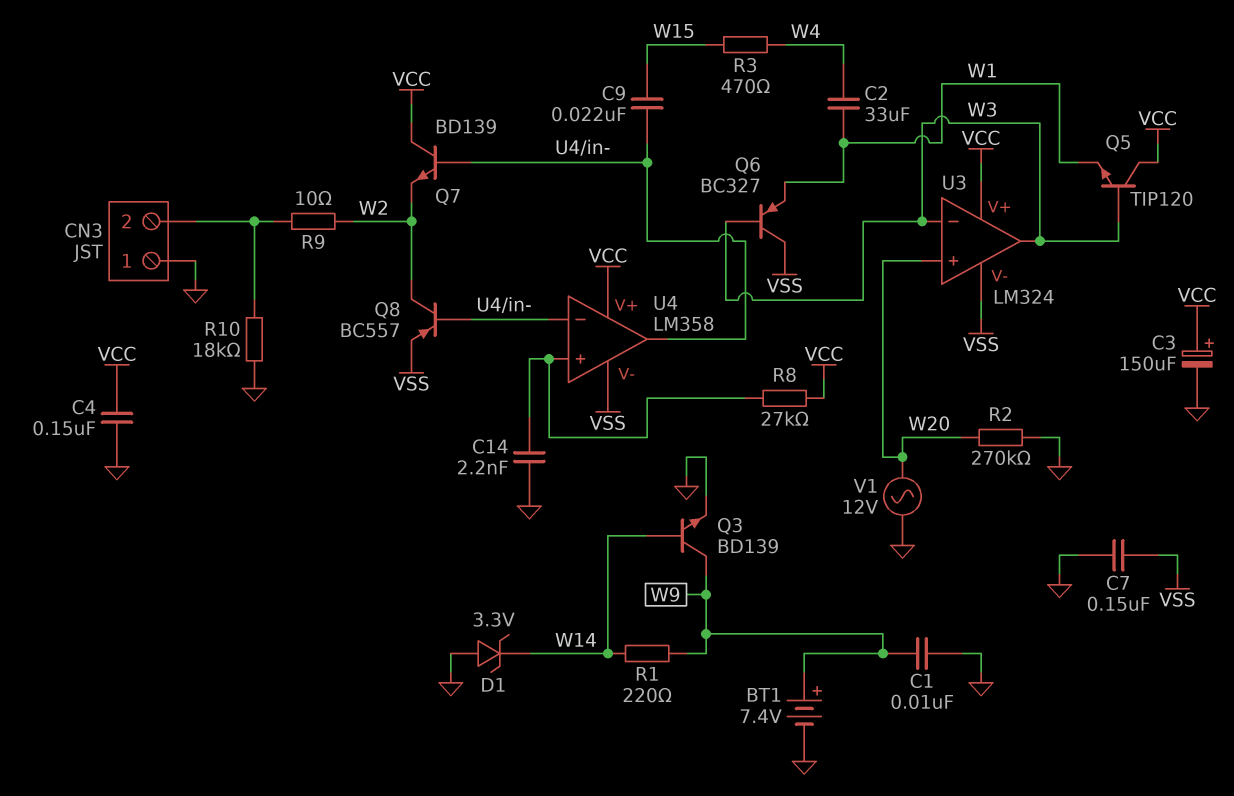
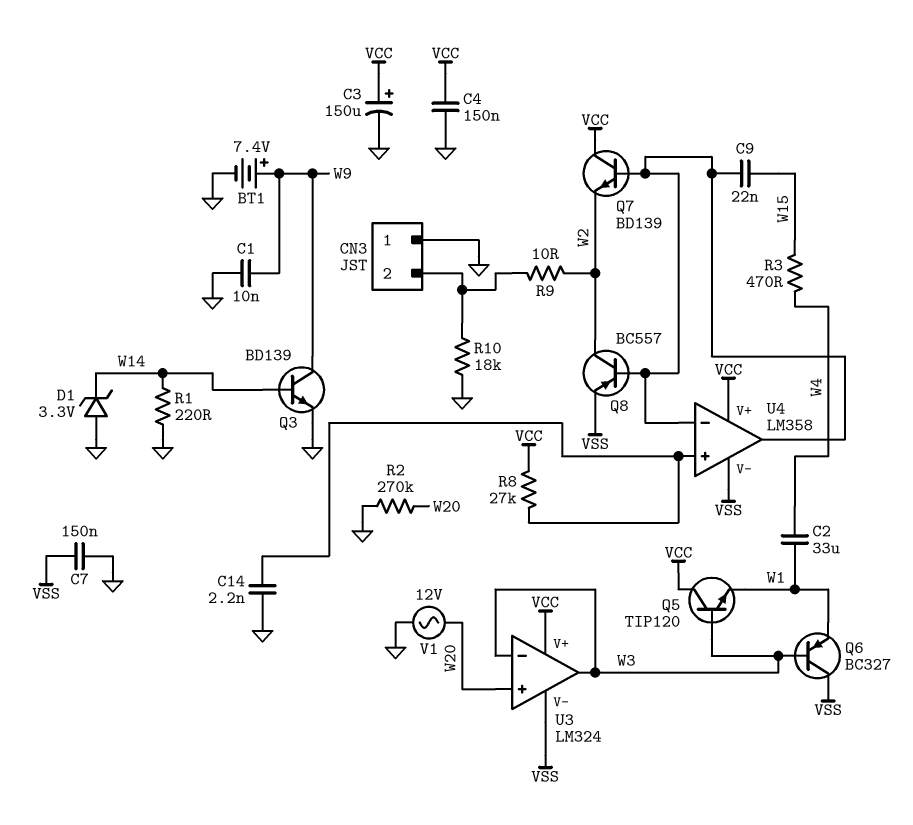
R1: 220 (W9, W14) -> 220 (GND, W14)

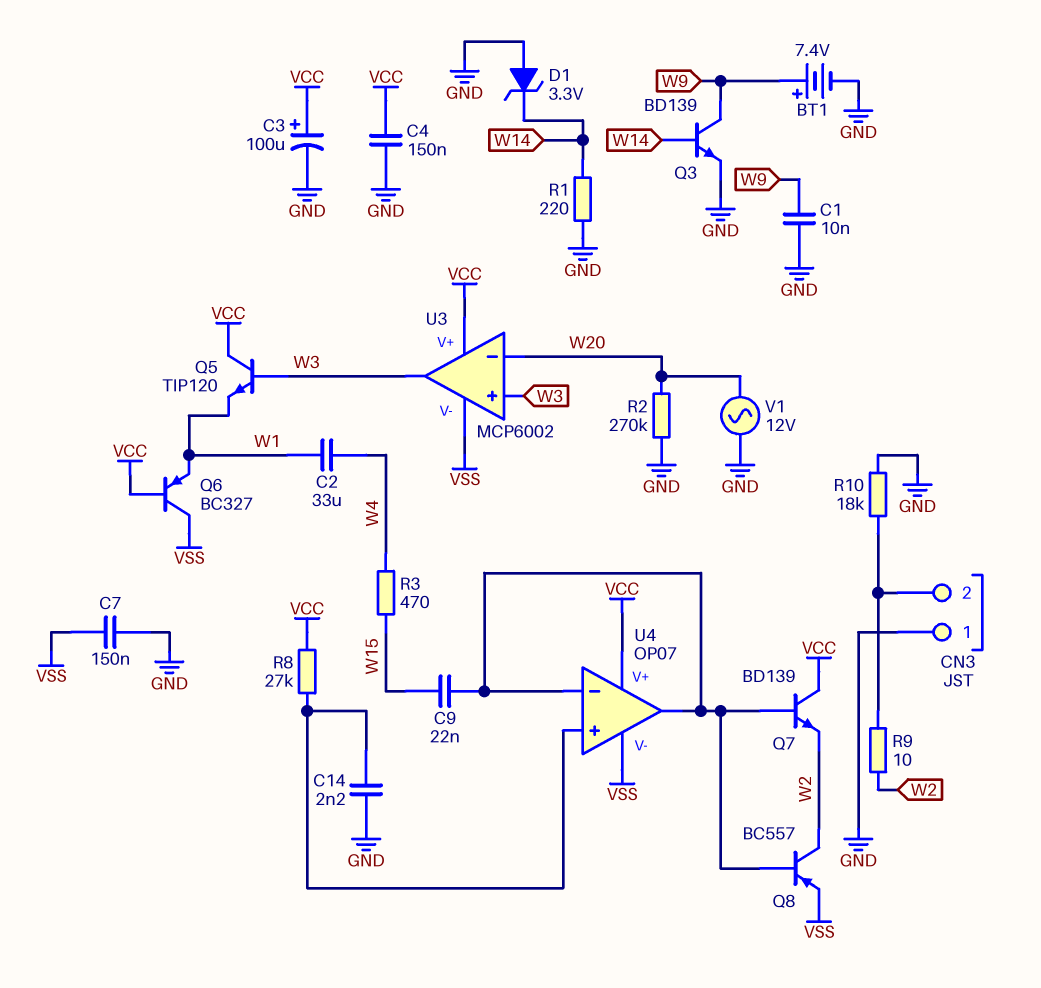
C3: 150uF (plus VCC, minus GND) -> 100uF (plus VCC, minus GND)
Q6: PNP BC327 (B W3, C VSS, E W1) -> PNP BC327 (B VCC, C VSS, E W1)
U3: LM324 -> MCP6002
U3 pin in+: W20 -> W3
U3 pin in-: W3 -> W20
U4: LM358 -> OP07

